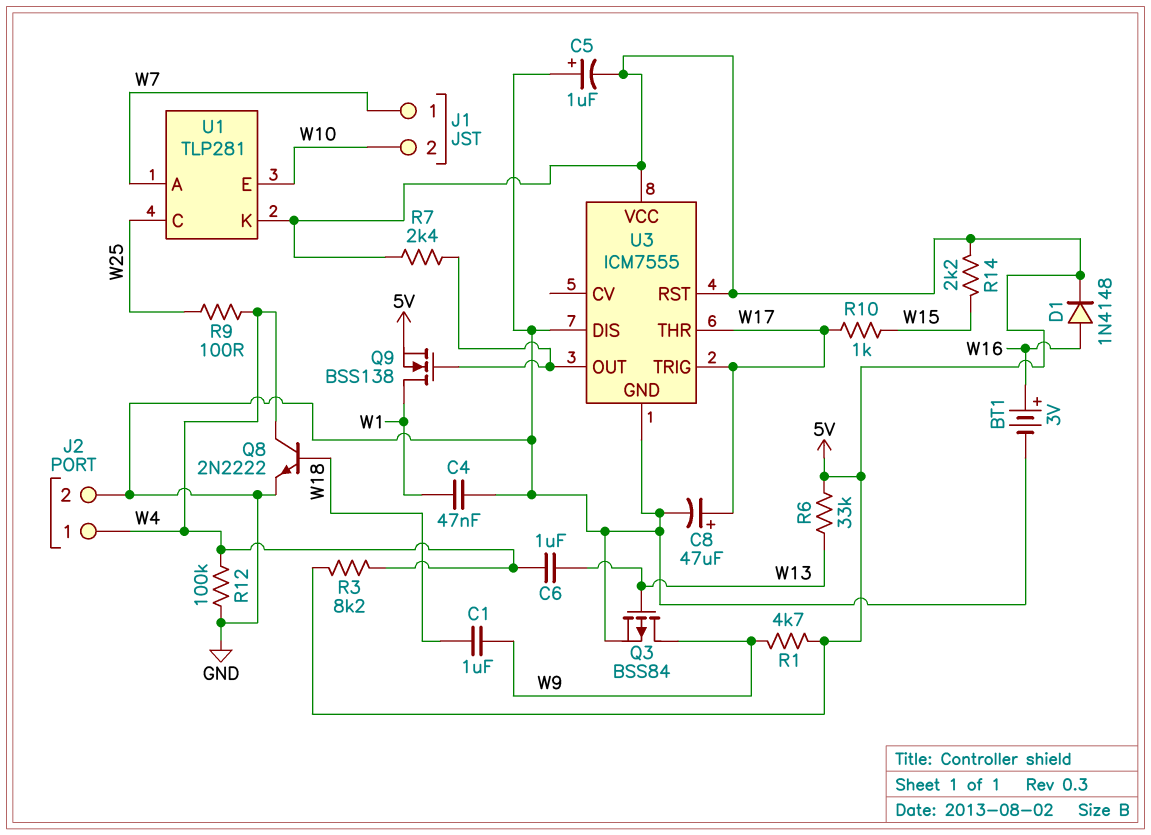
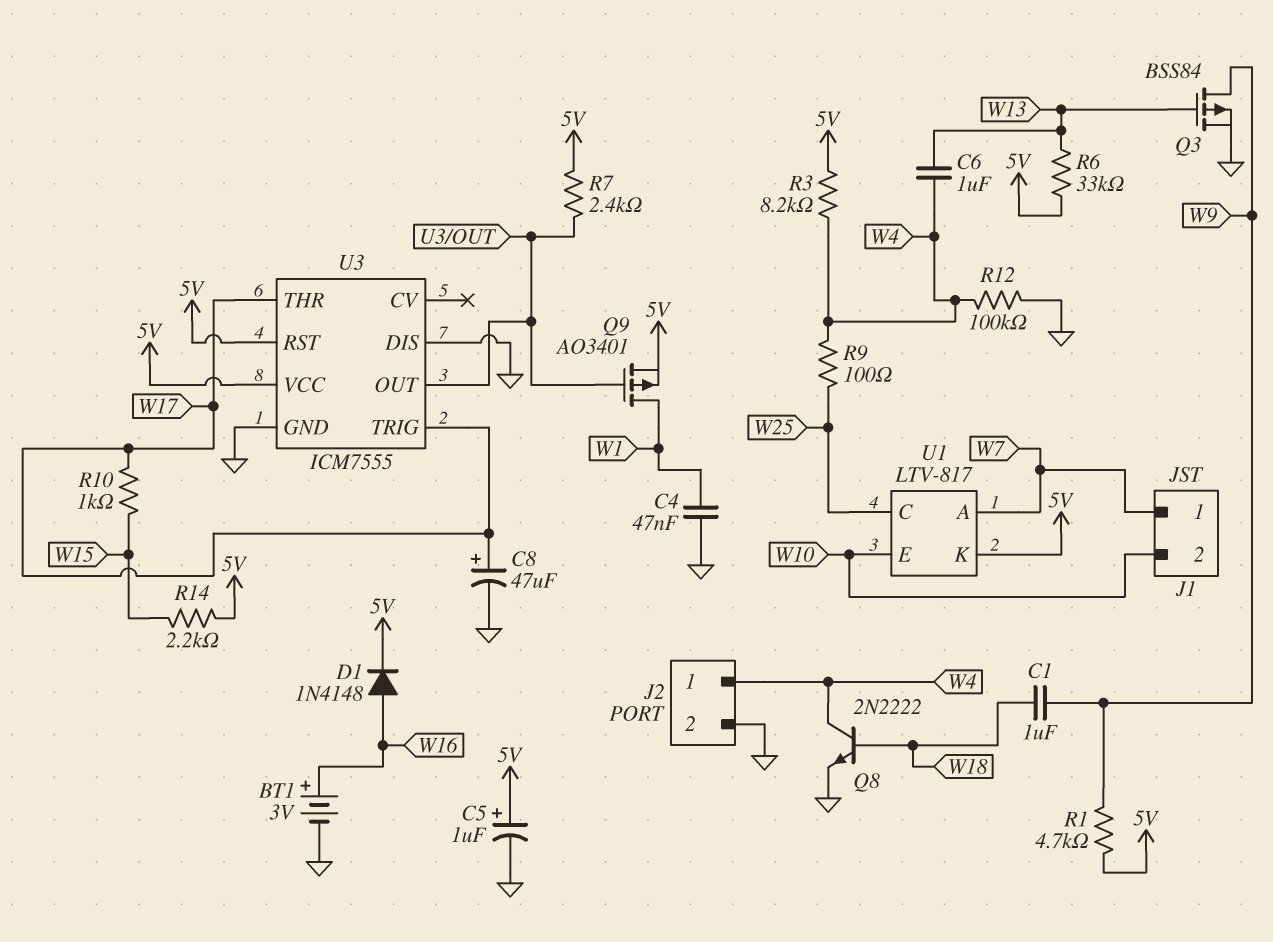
C5: 1uF (plus GND, minus 5V) -> 1uF (plus 5V, minus GND)
Q9: NMOS BSS138 (G U3/OUT, D W1, S 5V) -> PMOS AO3401 (G U3/OUT, D W1, S 5V)
U1: TLP281 -> LTV-817

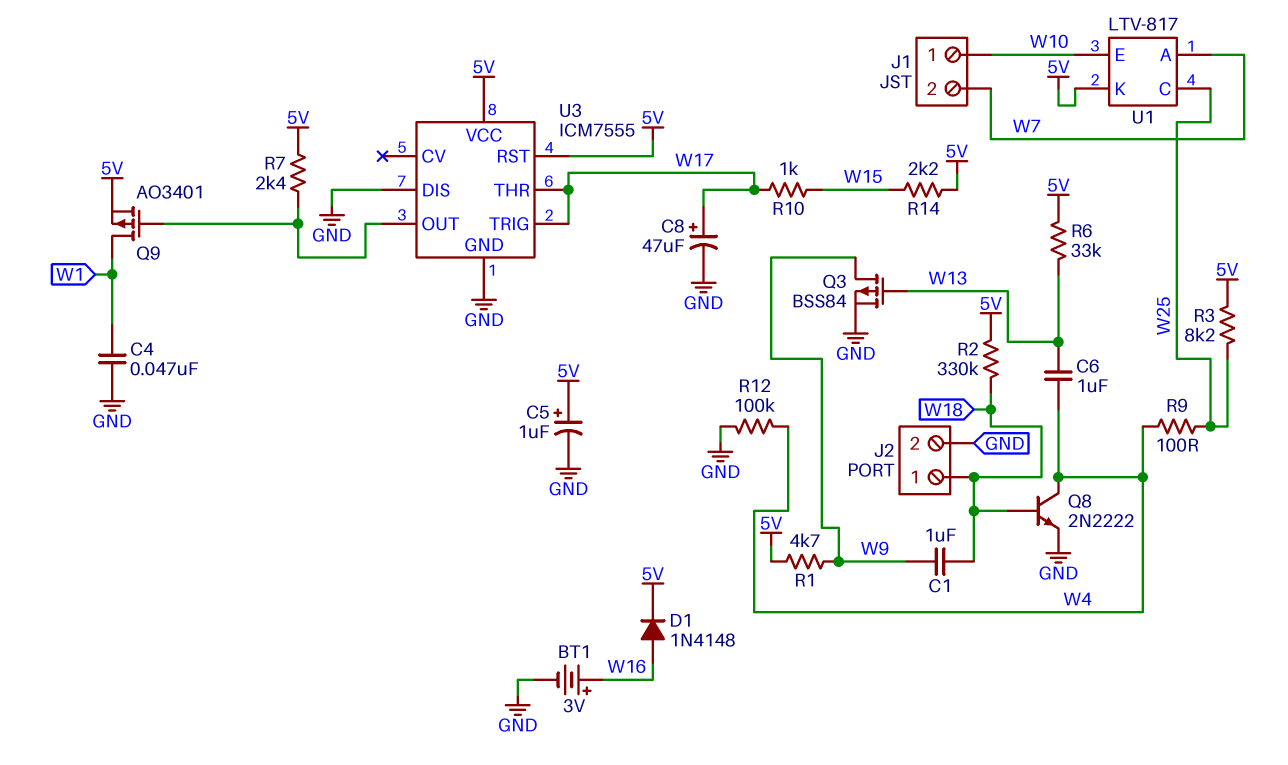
J1 pin 1: W7 -> W10
J1 pin 2: W10 -> W7
J2 pin 1: W4 -> W18
R2: none -> 330k (5V, W18)
R3: 8.2k (5V, W4) -> 8.2k (5V, W25)

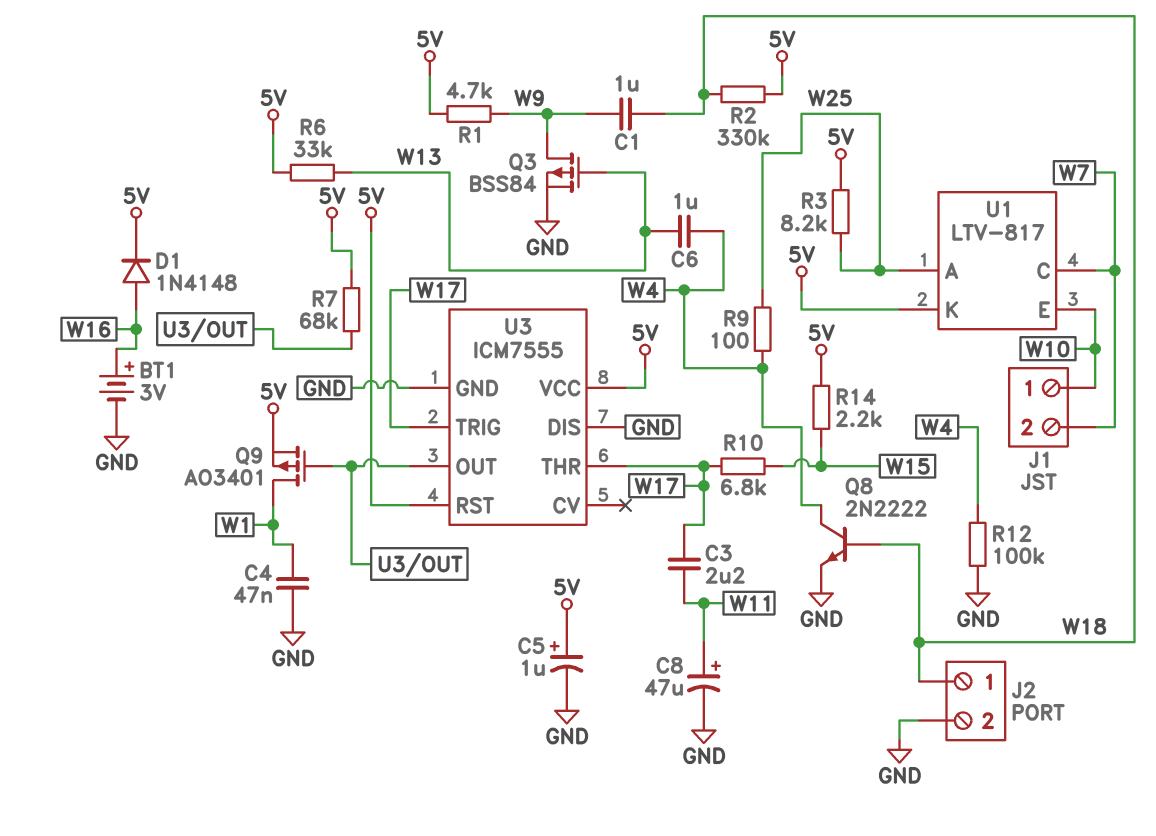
C3: none -> 2.2uF (W11, W17)
C8: 47uF (plus W17, minus GND) -> 47uF (plus W11, minus GND)
R7: 2.4k (5V, U3/OUT) -> 68k (5V, U3/OUT)
R10: 1k (W15, W17) -> 6.8k (W15, W17)
U1 pin A: W7 -> W25
U1 pin C: W25 -> W7

